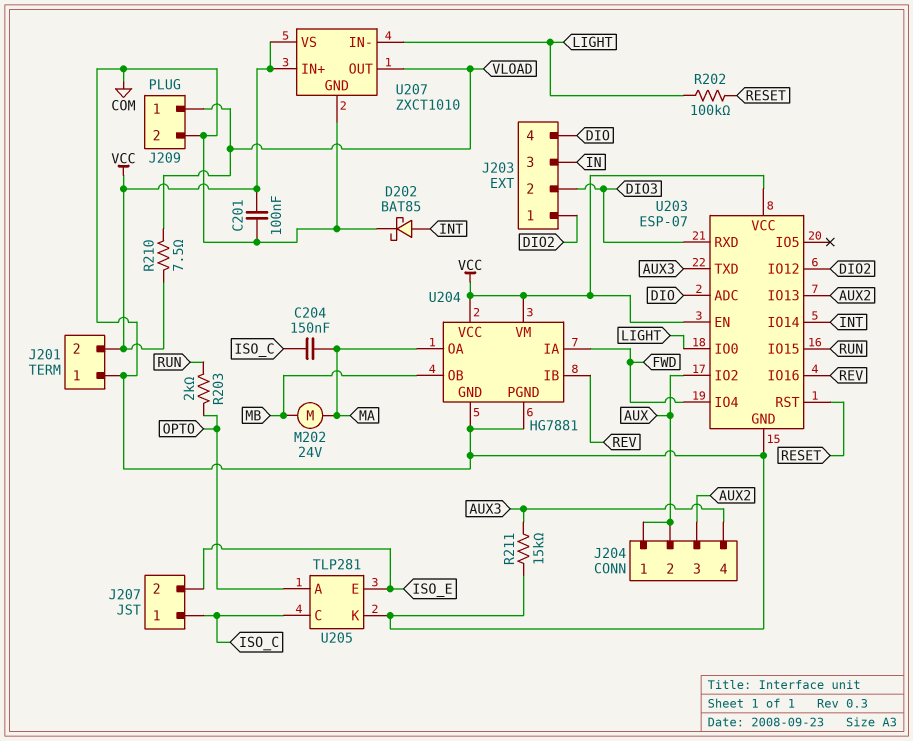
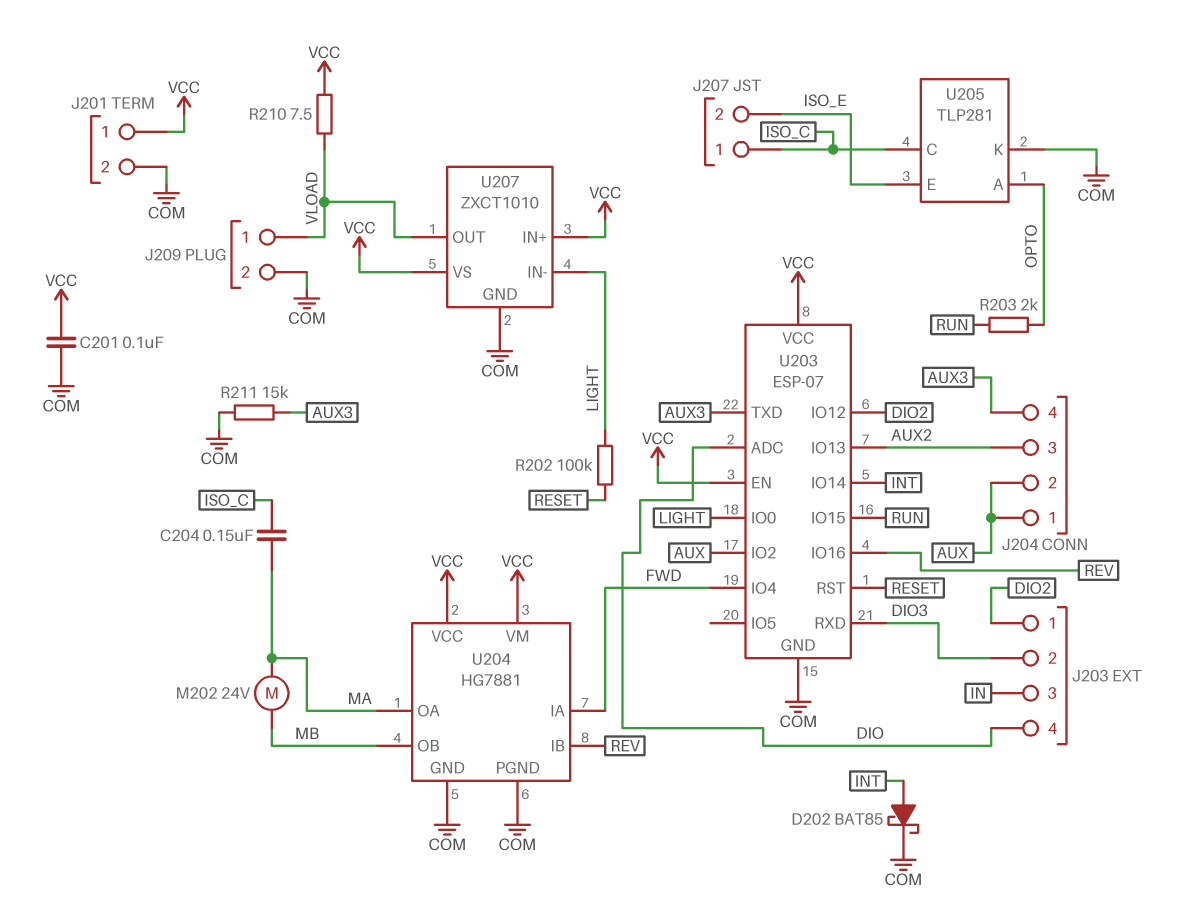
J201 pin 1: COM -> VCC
J201 pin 2: VCC -> COM

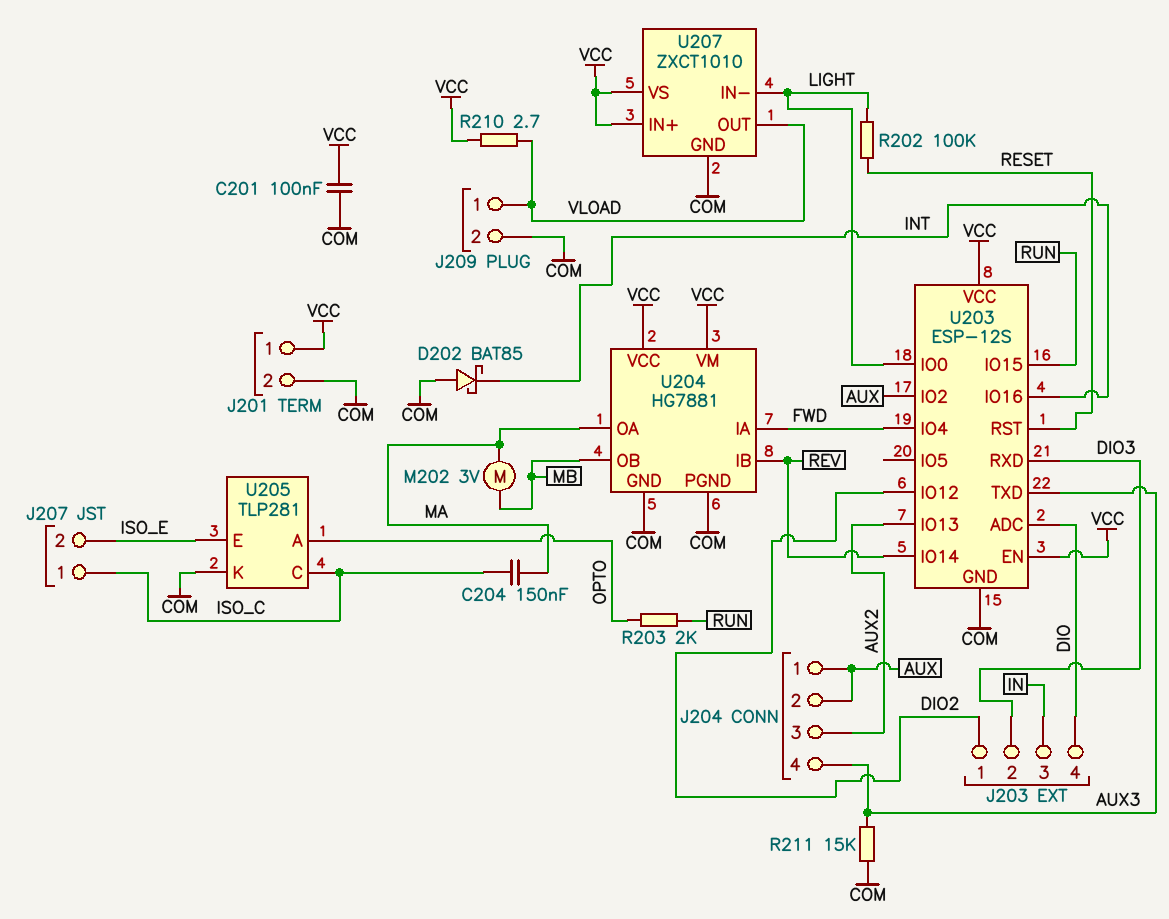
D202: schottky BAT85 (A INT, K COM) -> schottky BAT85 (A COM, K INT)
M202: motor 24V (MA, MB) -> motor 3V (MA, MB)
R210: 7.5 (VCC, VLOAD) -> 2.7 (VCC, VLOAD)
U203: ESP-07 -> ESP-12S
U203 pin IO14: INT -> REV
U203 pin IO16: REV -> INT

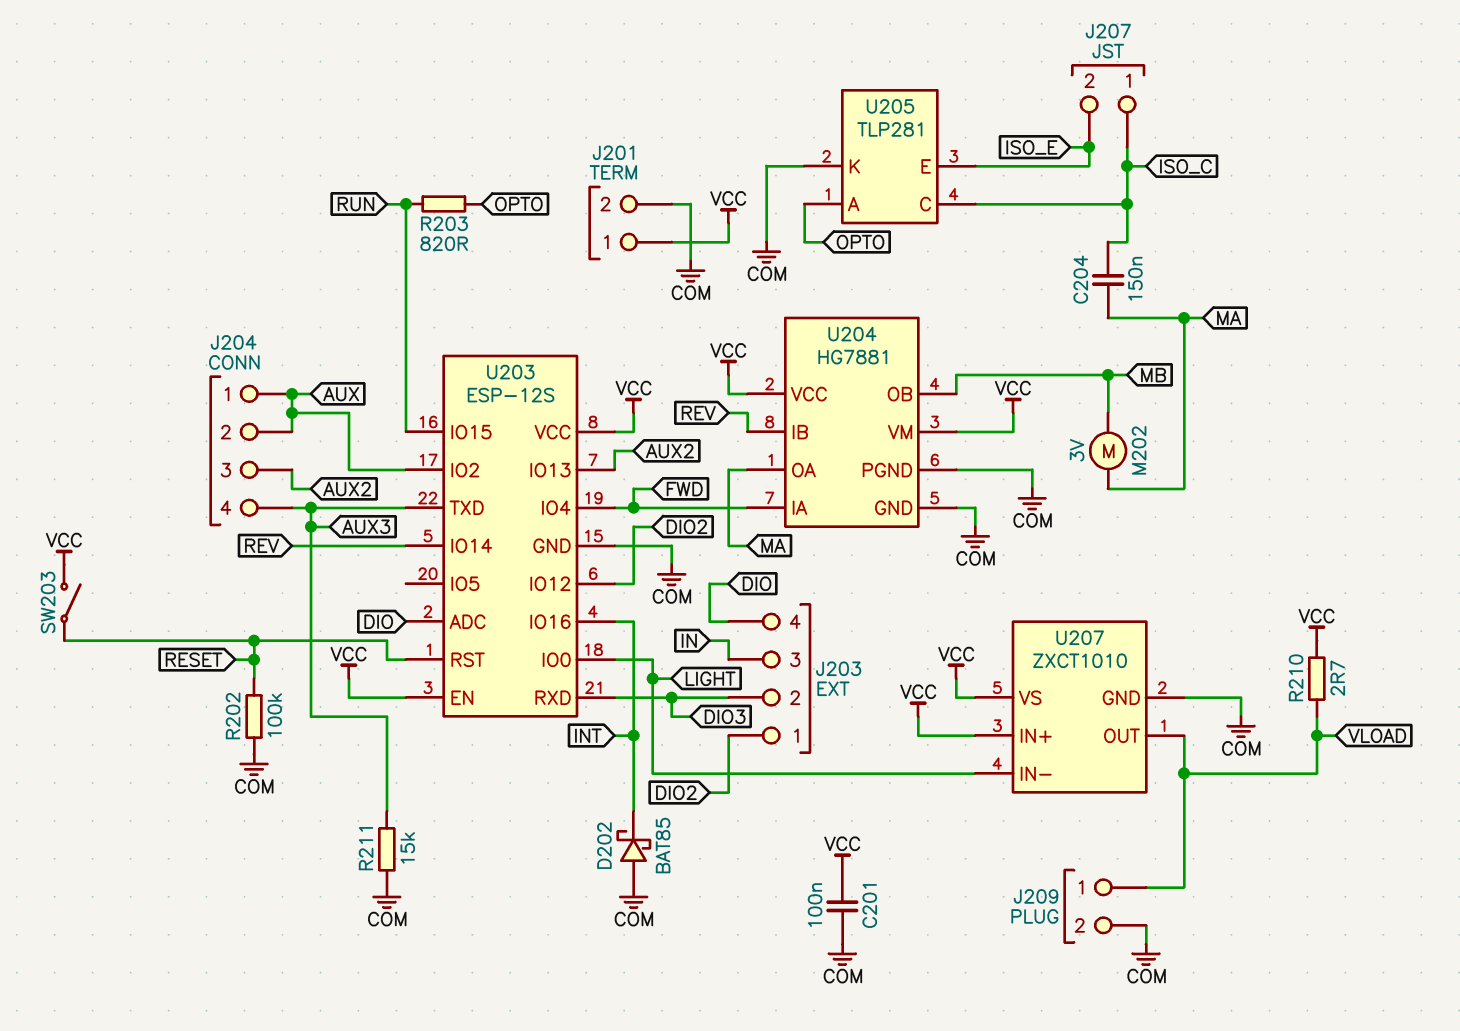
R202: 100k (LIGHT, RESET) -> 100k (COM, RESET)
R203: 2k (OPTO, RUN) -> 820 (OPTO, RUN)
SW203: none -> switch (RESET, VCC)

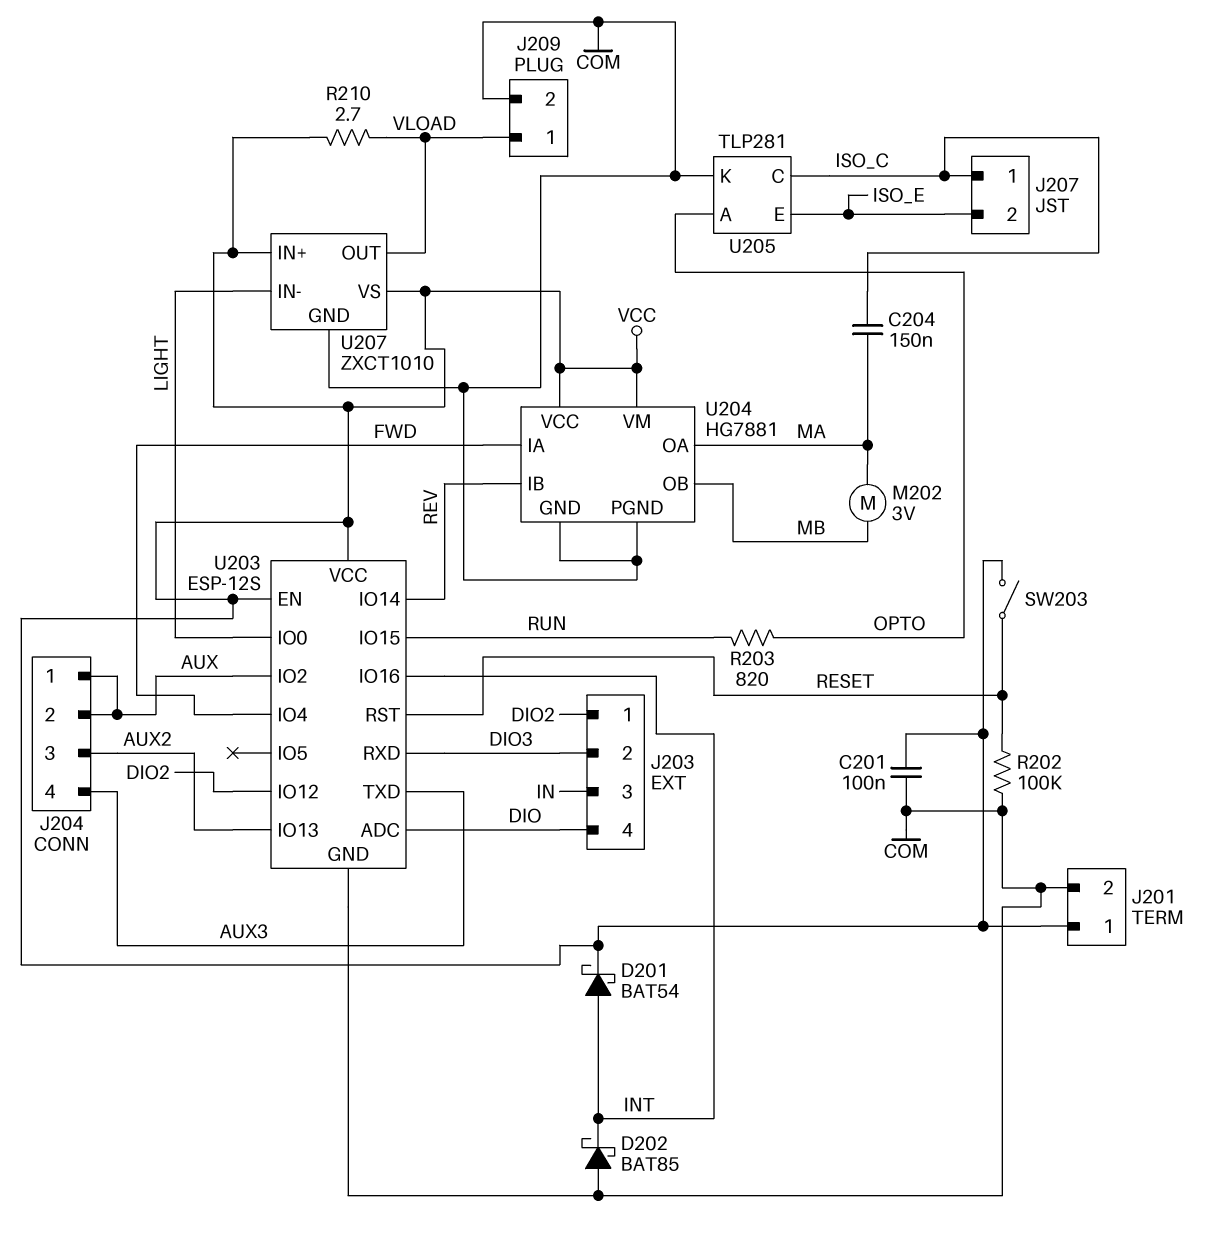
D201: none -> schottky BAT54 (A INT, K VCC)
R211: 15k (AUX3, COM) -> none

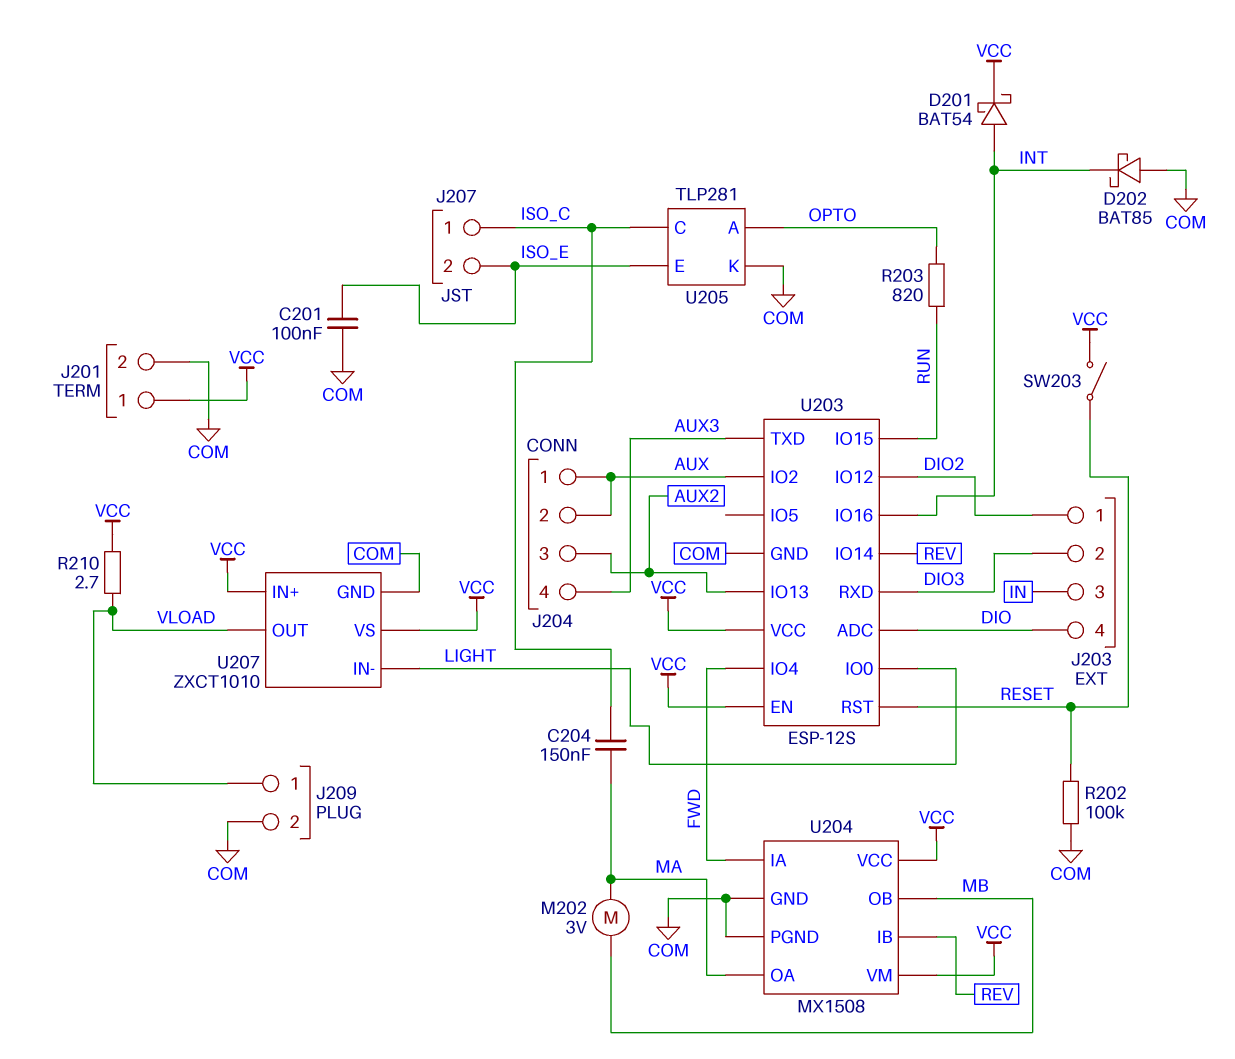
C201: 100nF (COM, VCC) -> 100nF (COM, ISO_E)
U204: HG7881 -> MX1508

